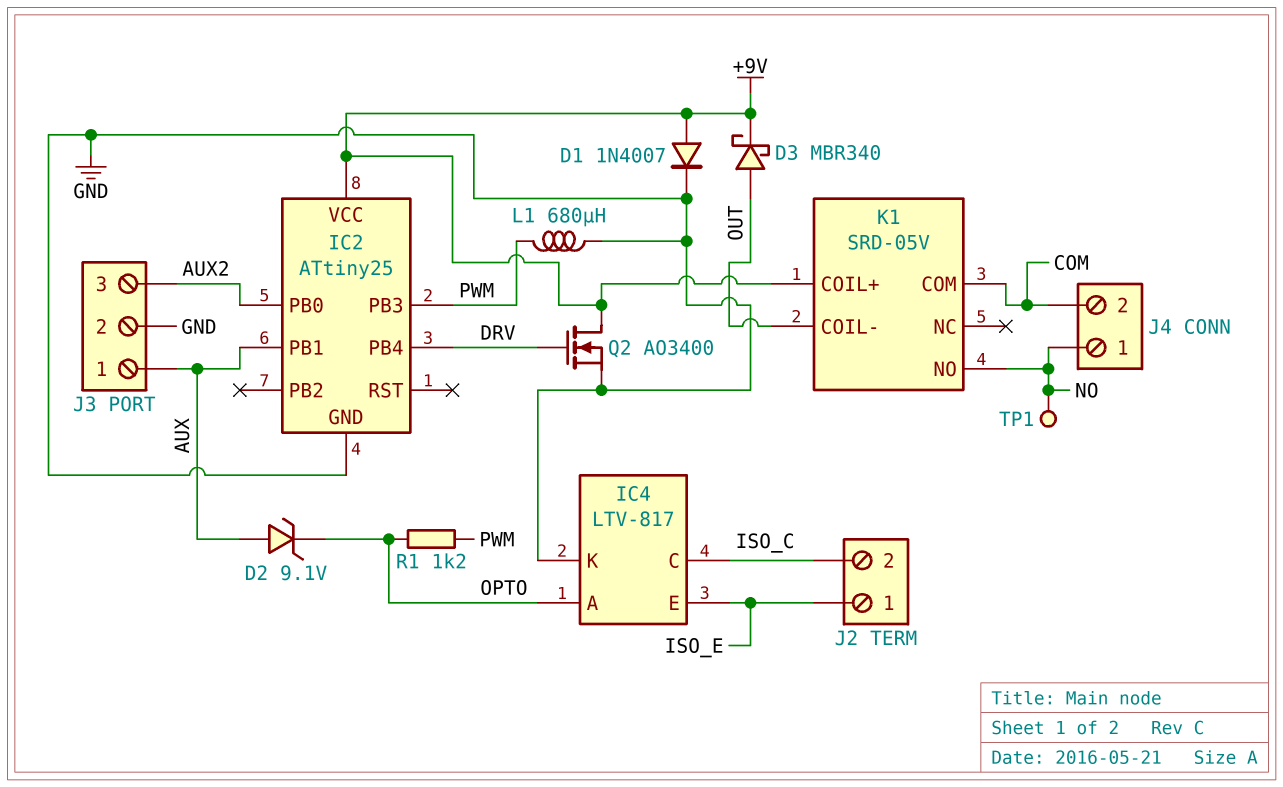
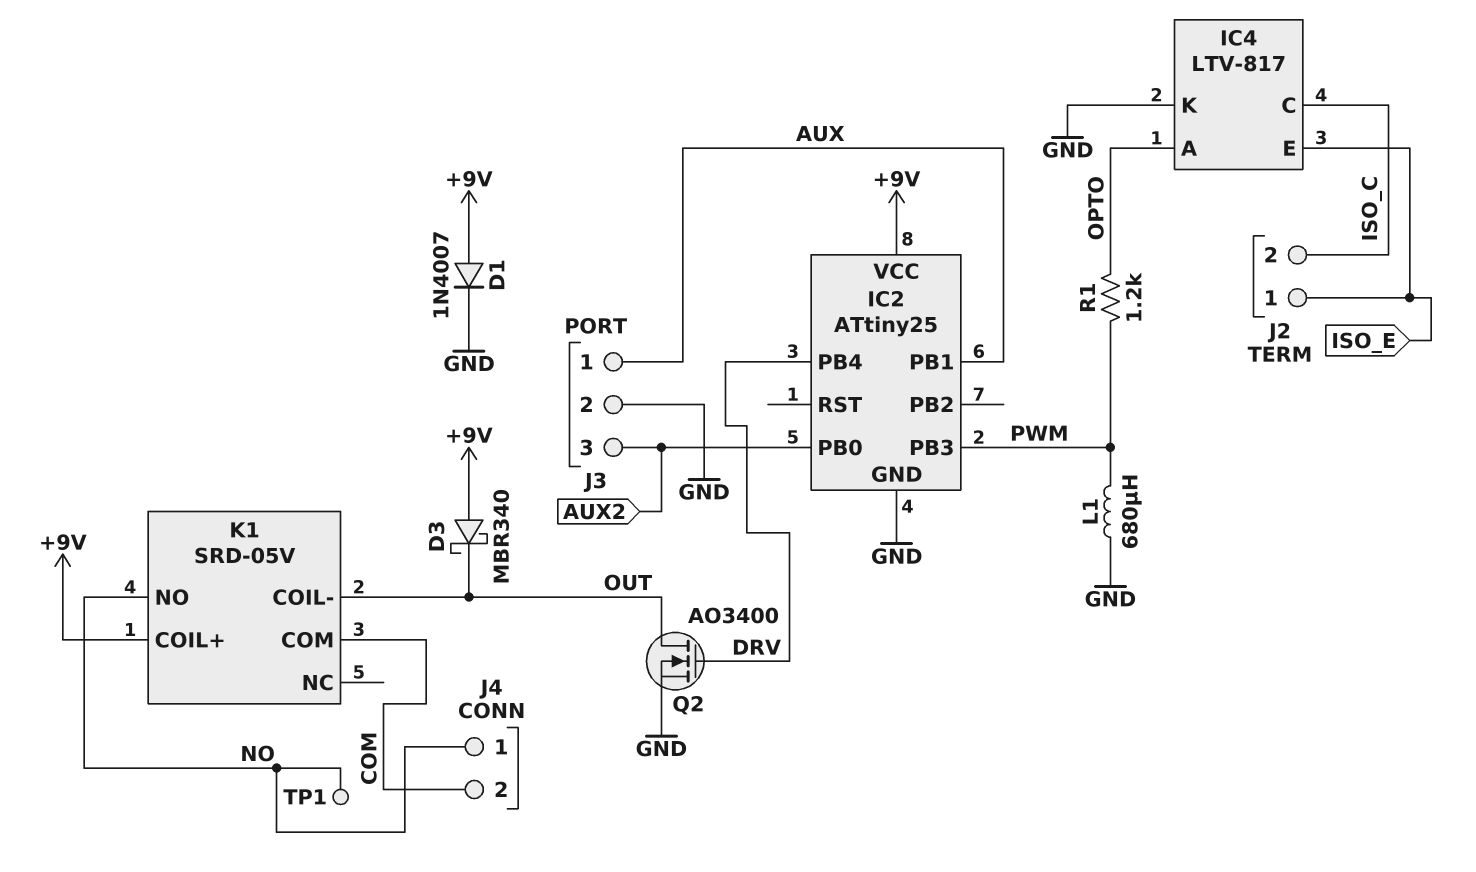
D2: zener 9.1V (A AUX, K OPTO) -> none
D3: schottky MBR340 (A OUT, K +9V) -> schottky MBR340 (A +9V, K OUT)
Q2: NMOS AO3400 (G DRV, D +9V, S GND) -> NMOS AO3400 (G DRV, D OUT, S GND)

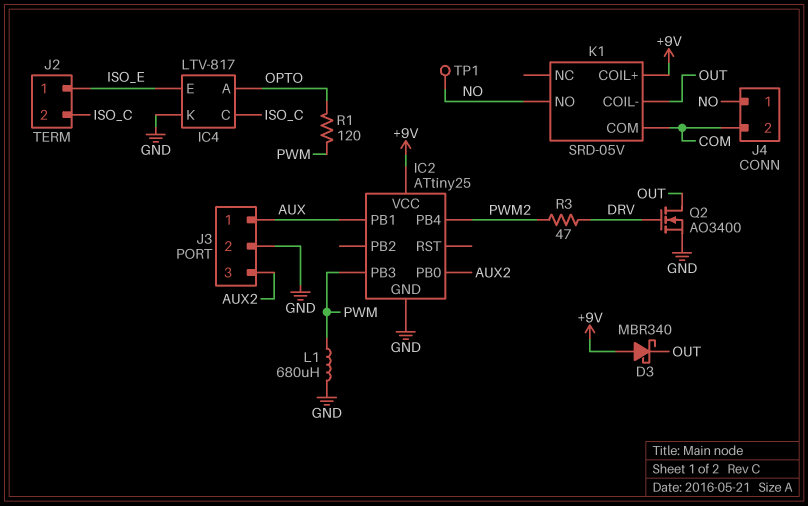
D1: diode 1N4007 (A +9V, K GND) -> none
IC2 pin PB4: DRV -> PWM2
R1: 1.2k (OPTO, PWM) -> 120 (OPTO, PWM)
R3: none -> 47 (DRV, PWM2)

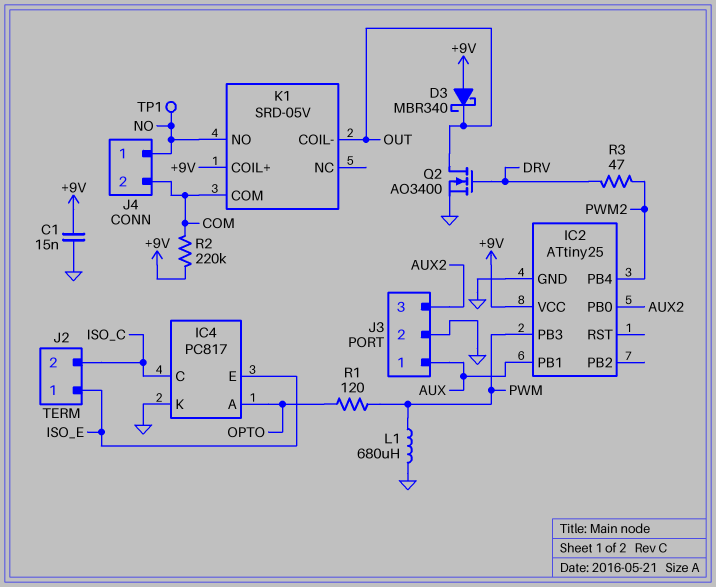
C1: none -> 15nF (+9V, GND)
IC4: LTV-817 -> PC817
R2: none -> 220k (+9V, COM)

